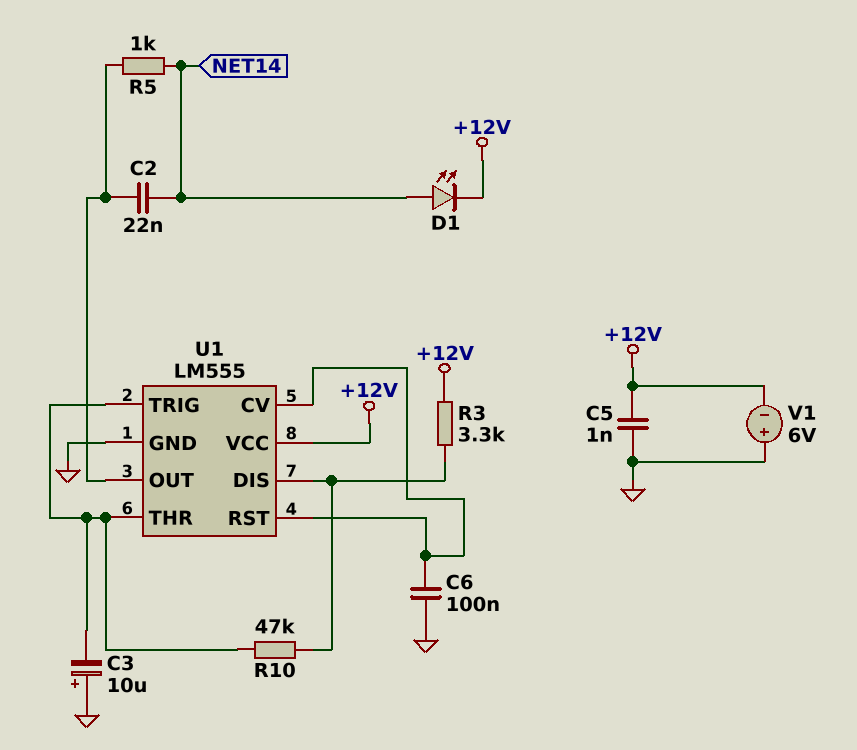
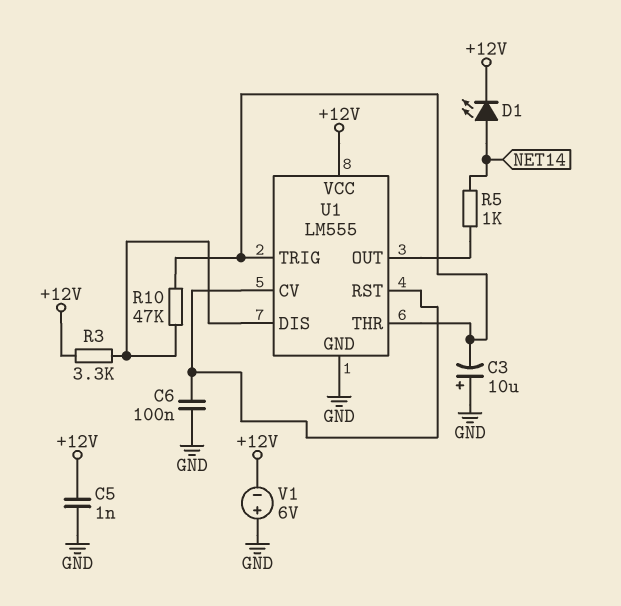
C2: 22nF (NET14, U1/OUT) -> none

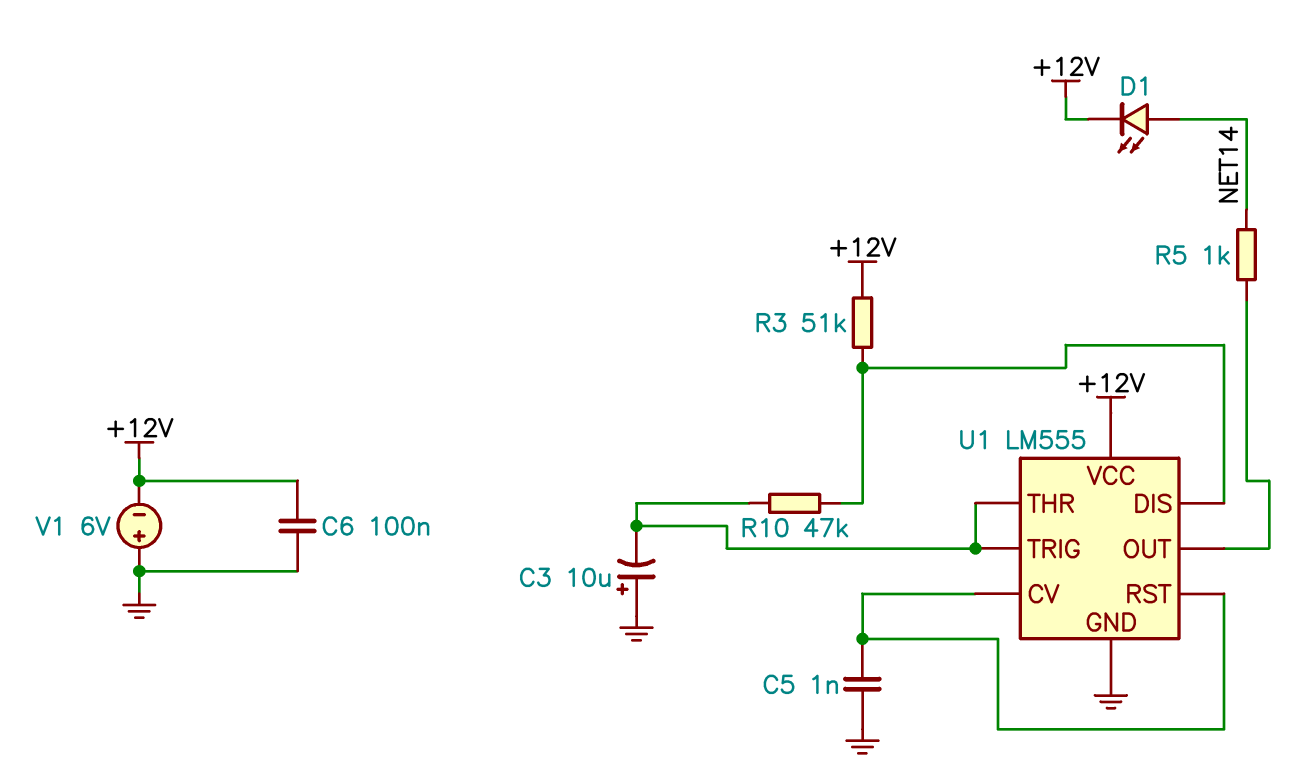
C5: 1nF (+12V, GND) -> 1nF (GND, U1/CV)
C6: 100nF (GND, U1/CV) -> 100nF (+12V, GND)
R3: 3.3k (+12V, U1/DIS) -> 51k (+12V, U1/DIS)

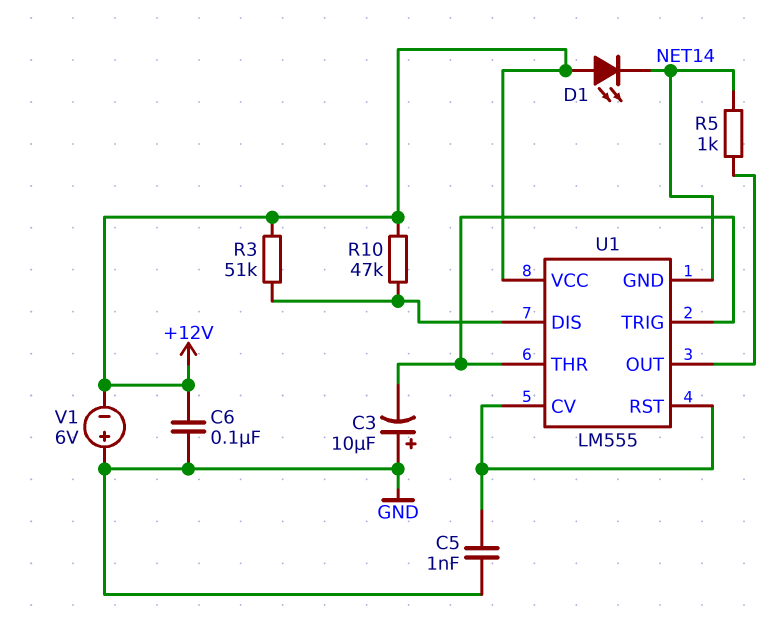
D1: LED (A NET14, K +12V) -> LED (A +12V, K NET14)
R10: 47k (U1/DIS, U1/THR) -> 47k (+12V, U1/DIS)
U1 pin GND: GND -> NET14

